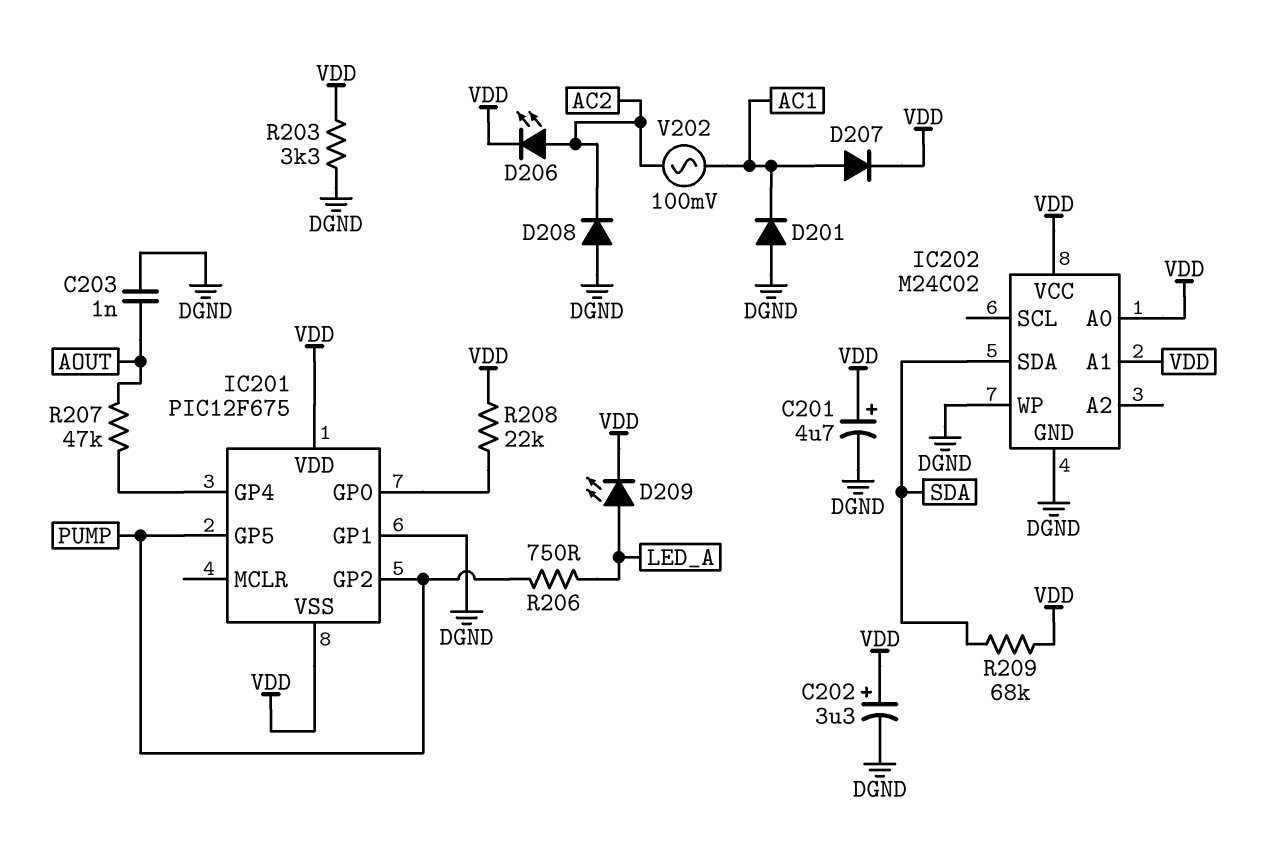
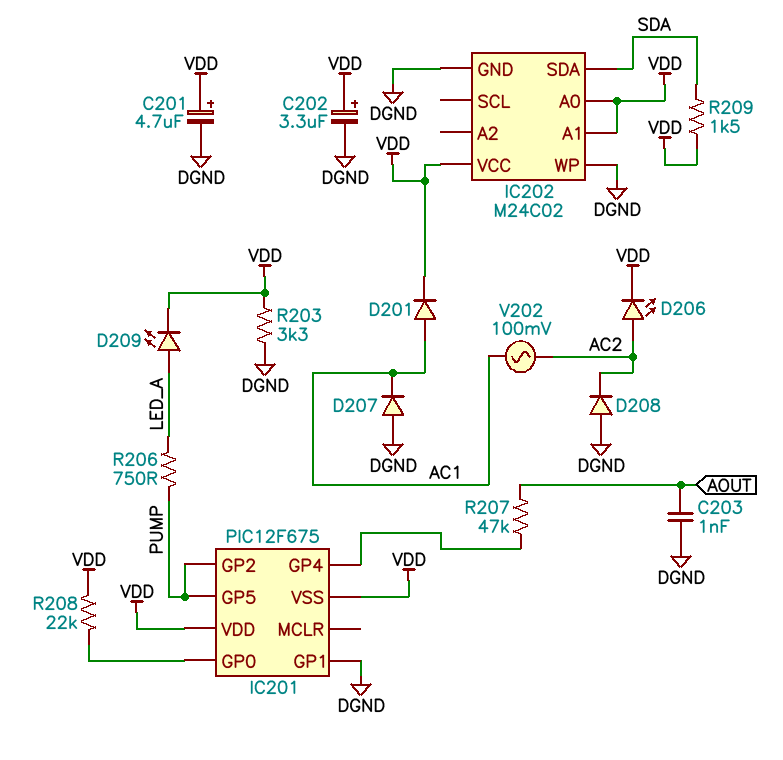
D201: diode (A DGND, K AC1) -> diode (A AC1, K VDD)
D207: diode (A AC1, K VDD) -> diode (A DGND, K AC1)
R209: 68k (SDA, VDD) -> 1.5k (SDA, VDD)

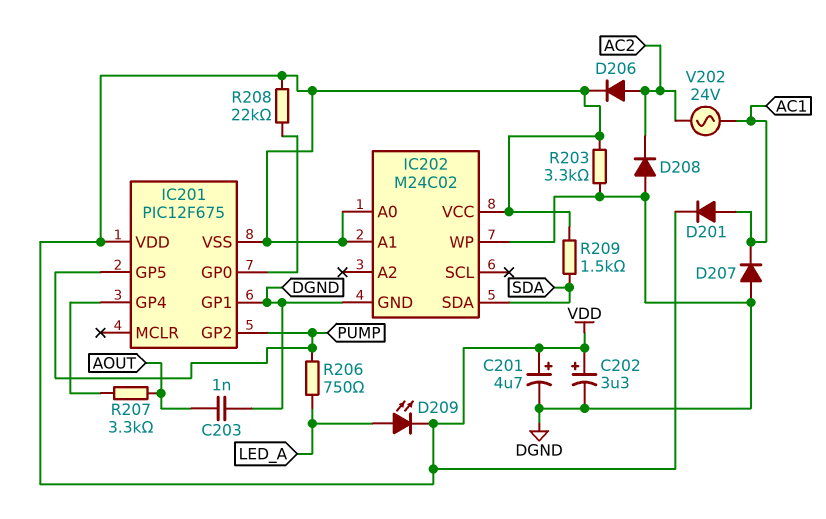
D206: LED (A AC2, K VDD) -> diode (A AC2, K VDD)
R207: 47k (AOUT, IC201/GP4) -> 3.3k (AOUT, IC201/GP4)
V202: AC 100mV (AC1, AC2) -> AC 24V (AC1, AC2)

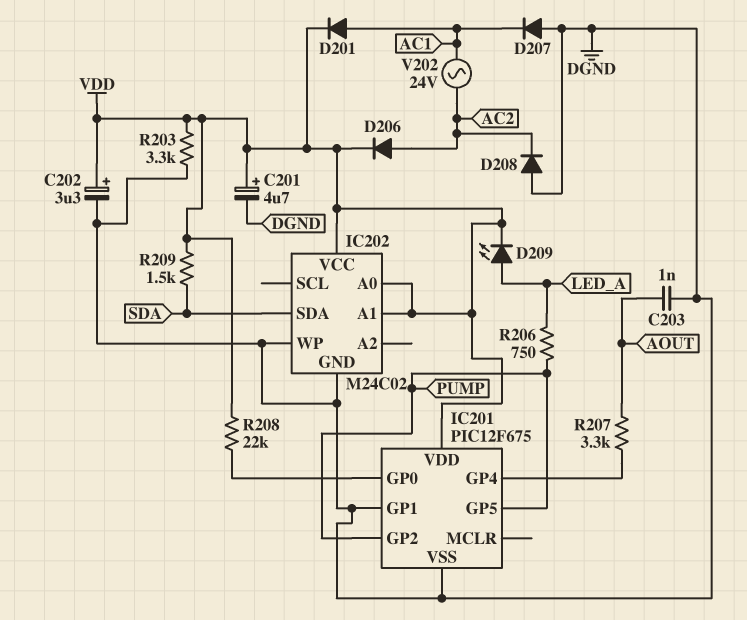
IC201 pin VSS: VDD -> DGND

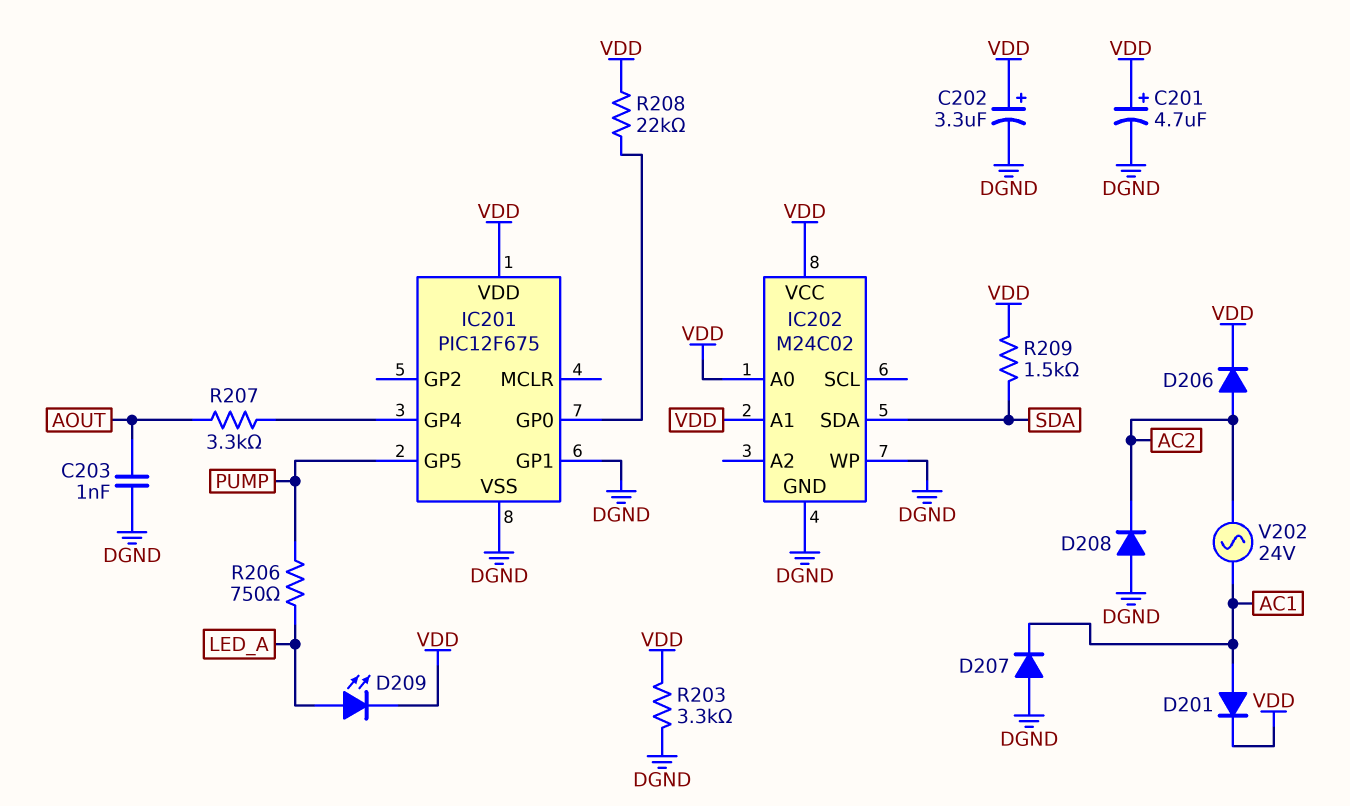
IC201 pin GP2: PUMP -> none

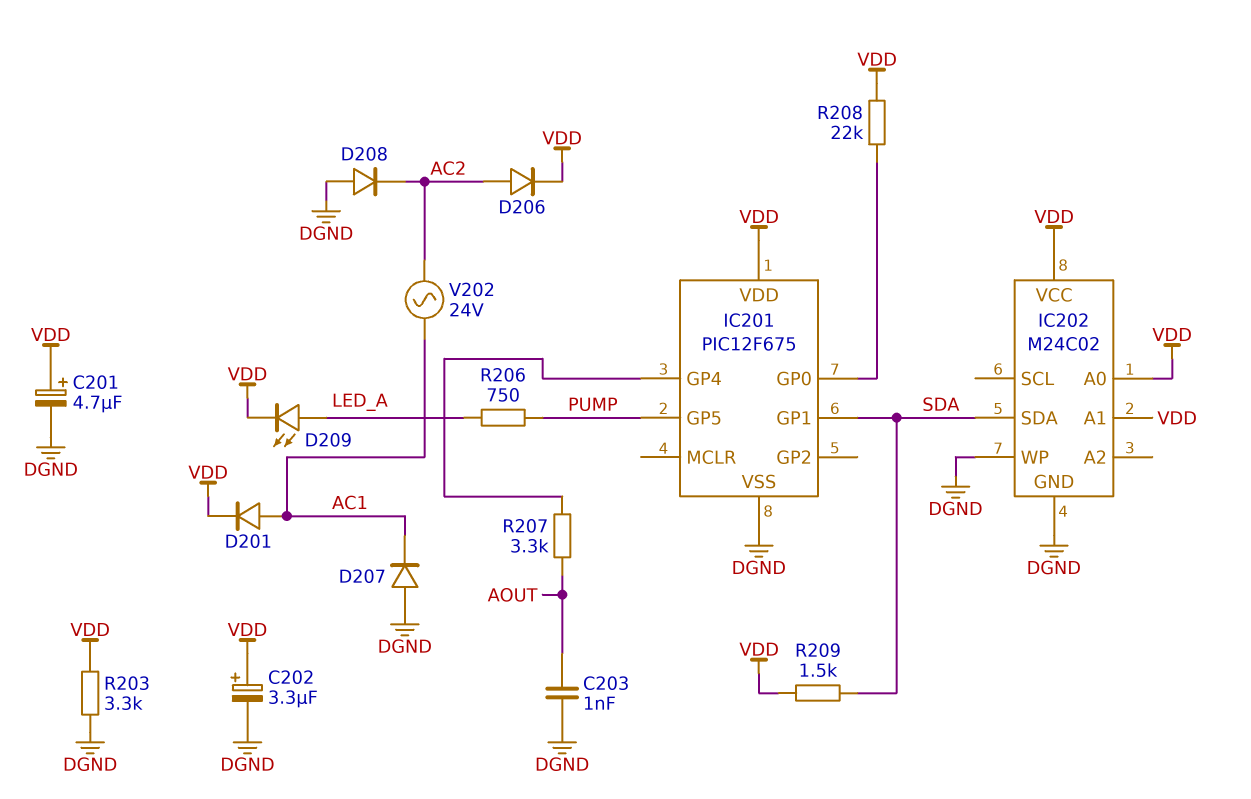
IC201 pin GP1: DGND -> SDA

